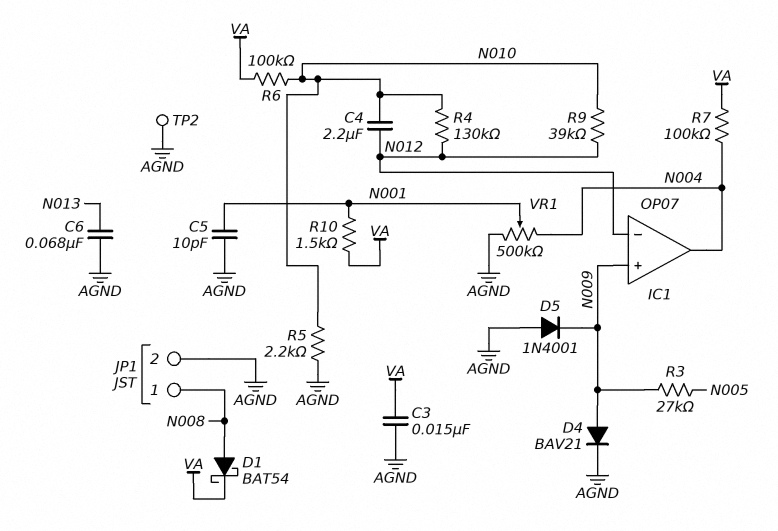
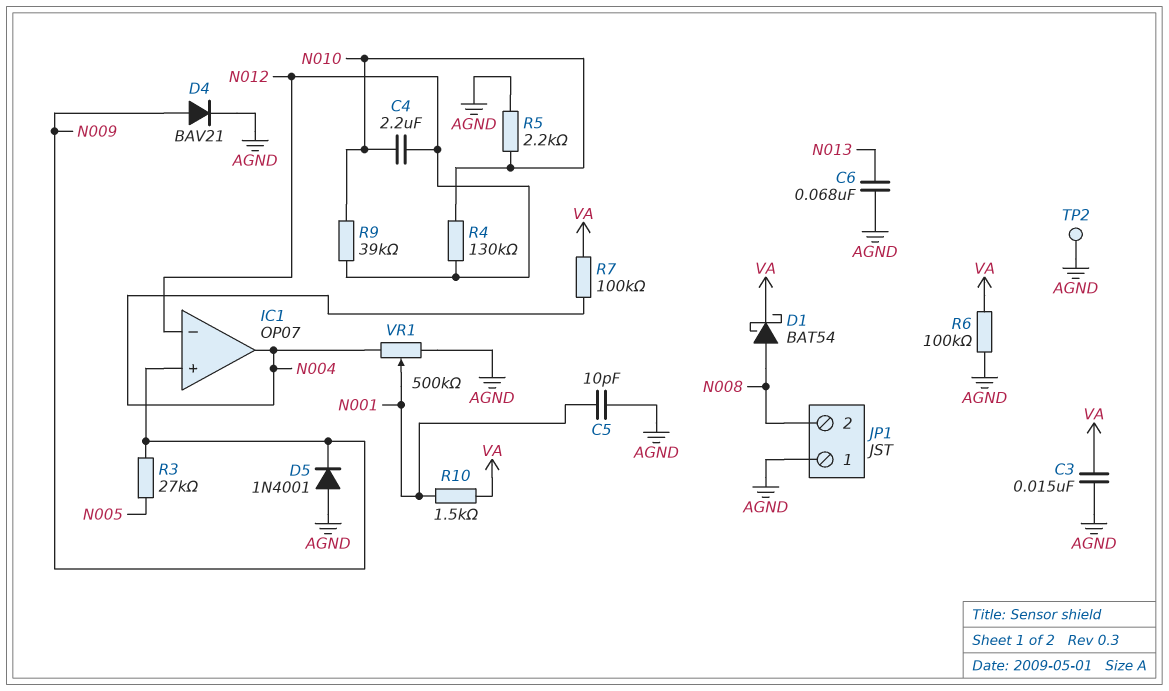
JP1 pin 1: N008 -> AGND
JP1 pin 2: AGND -> N008
R6: 100k (N010, VA) -> 100k (AGND, VA)

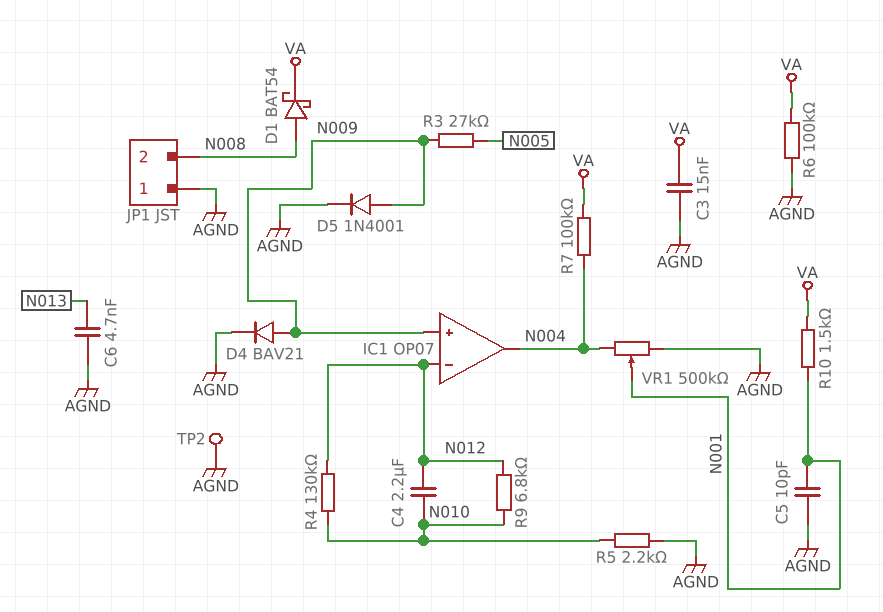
C6: 68nF (AGND, N013) -> 4.7nF (AGND, N013)
D5: diode 1N4001 (A AGND, K N009) -> diode 1N4001 (A N009, K AGND)
R9: 39k (N010, N012) -> 6.8k (N010, N012)

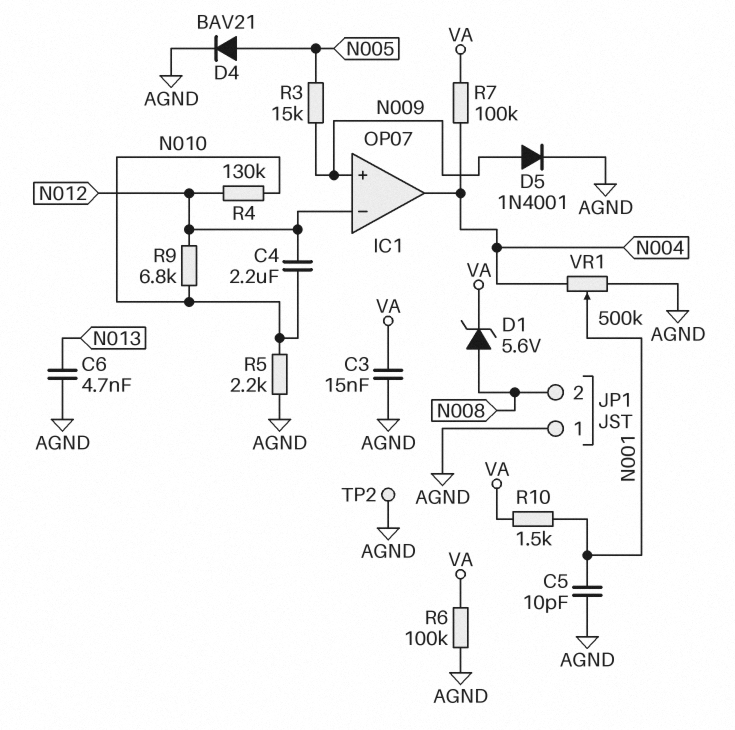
D1: schottky BAT54 (A N008, K VA) -> zener 5.6V (A N008, K VA)
D4: diode BAV21 (A N009, K AGND) -> diode BAV21 (A N005, K AGND)
R3: 27k (N005, N009) -> 15k (N005, N009)

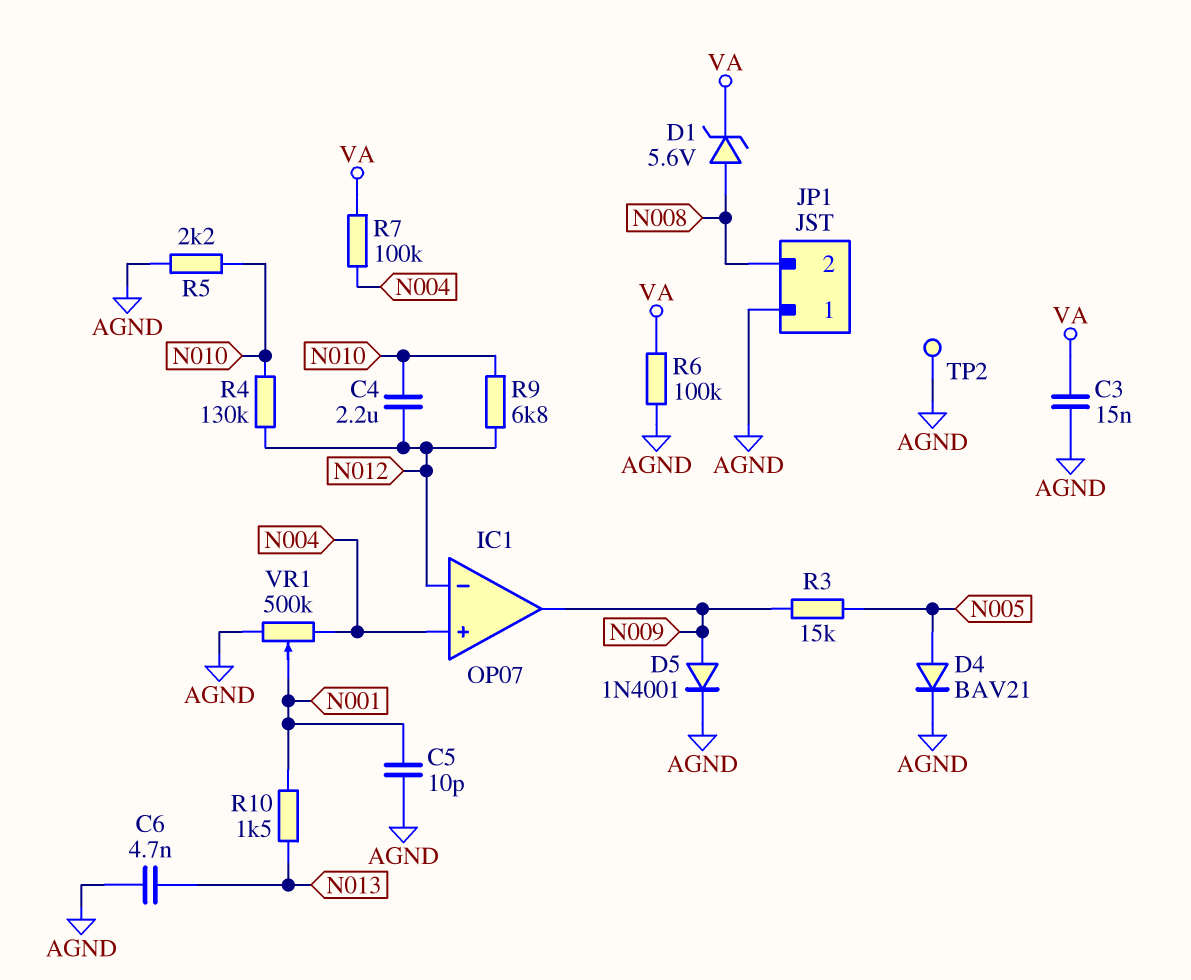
IC1 pin in+: N009 -> N004
IC1 pin out: N004 -> N009
R10: 1.5k (N001, VA) -> 1.5k (N001, N013)

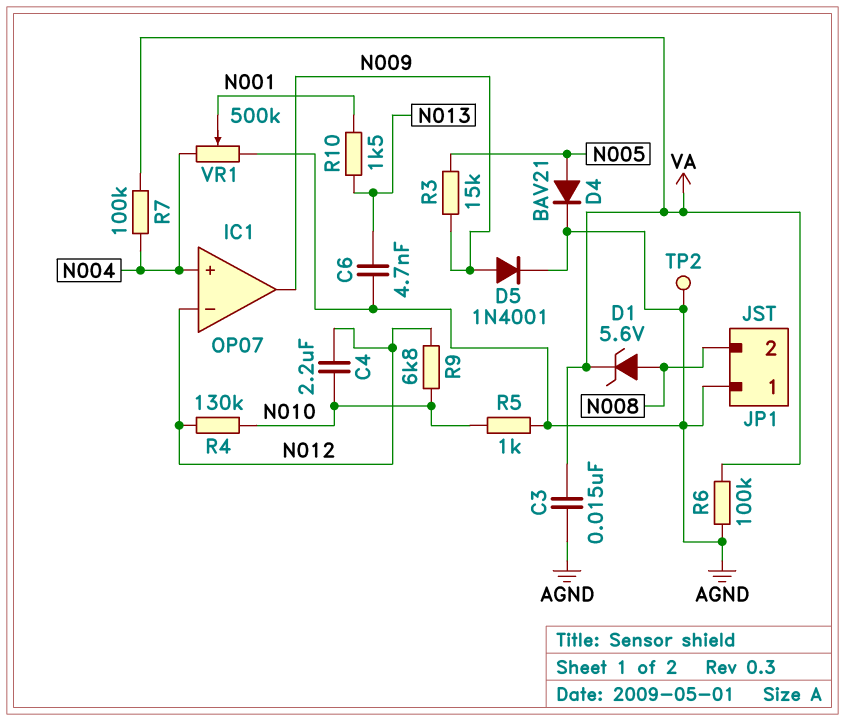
C5: 10pF (AGND, N001) -> none
R5: 2.2k (AGND, N010) -> 1k (AGND, N010)

